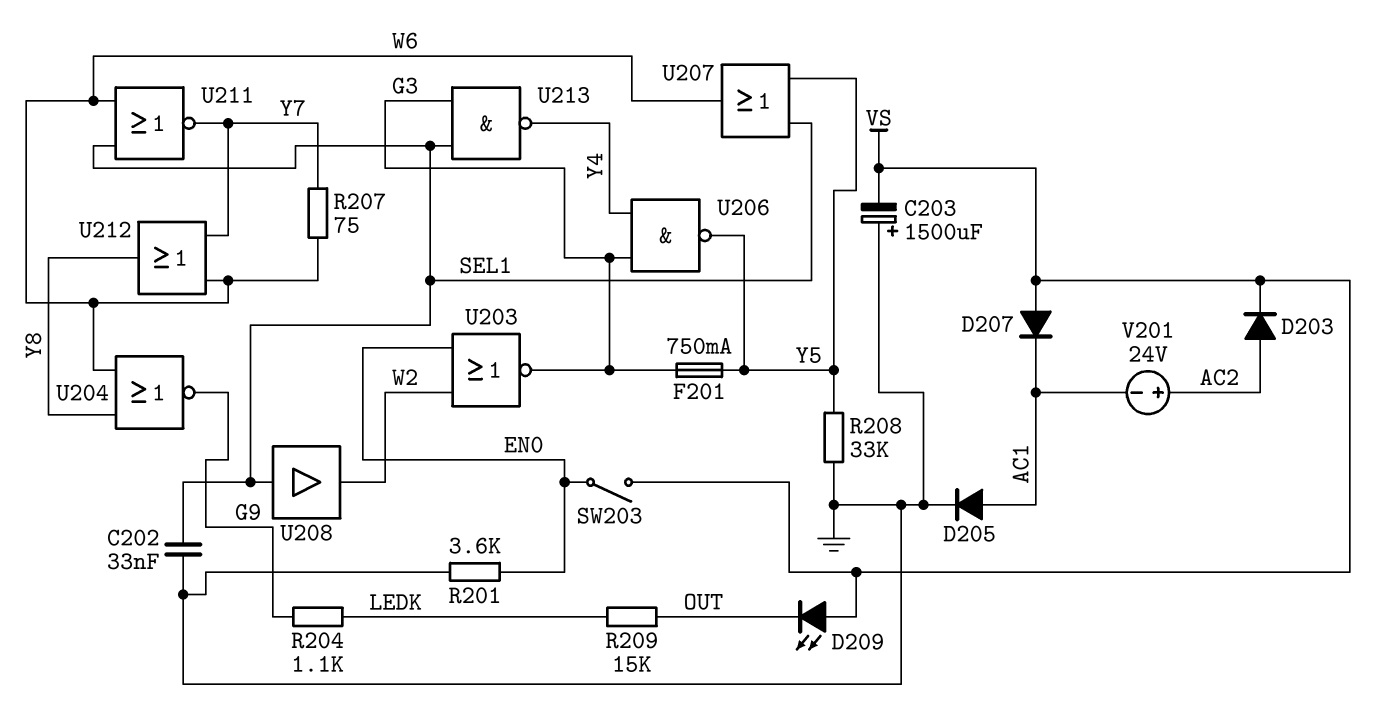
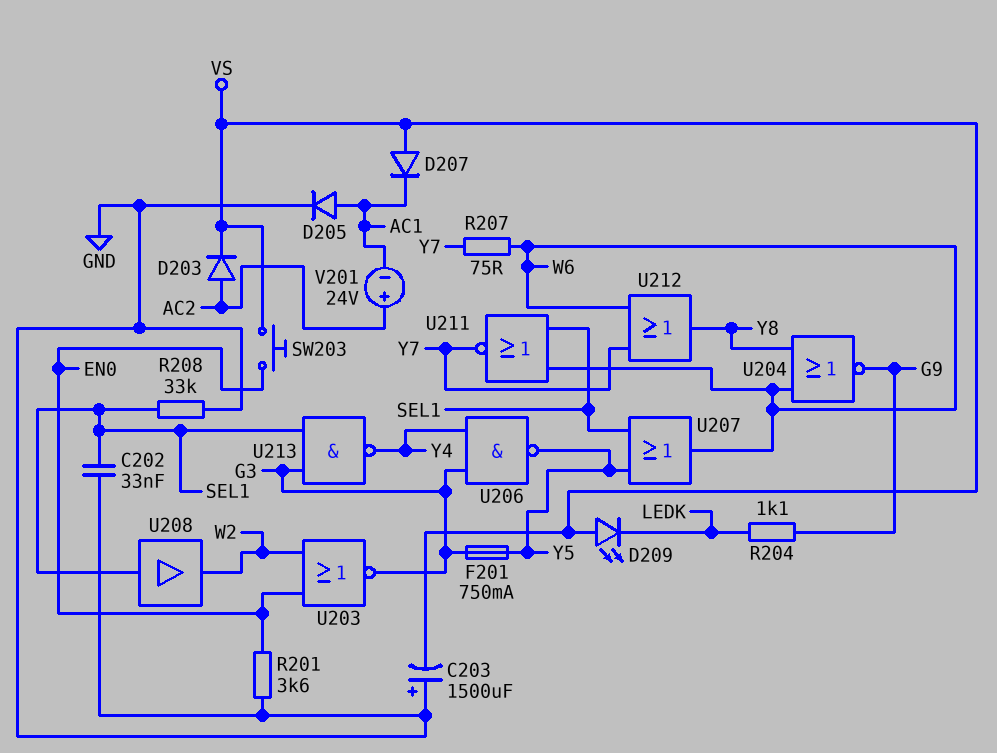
D209: LED (A VS, K OUT) -> LED (A VS, K LEDK)
R208: 33k (GND, Y5) -> 33k (GND, SEL1)
R209: 15k (LEDK, OUT) -> none
SW203: switch (EN0, VS) -> button (EN0, VS)

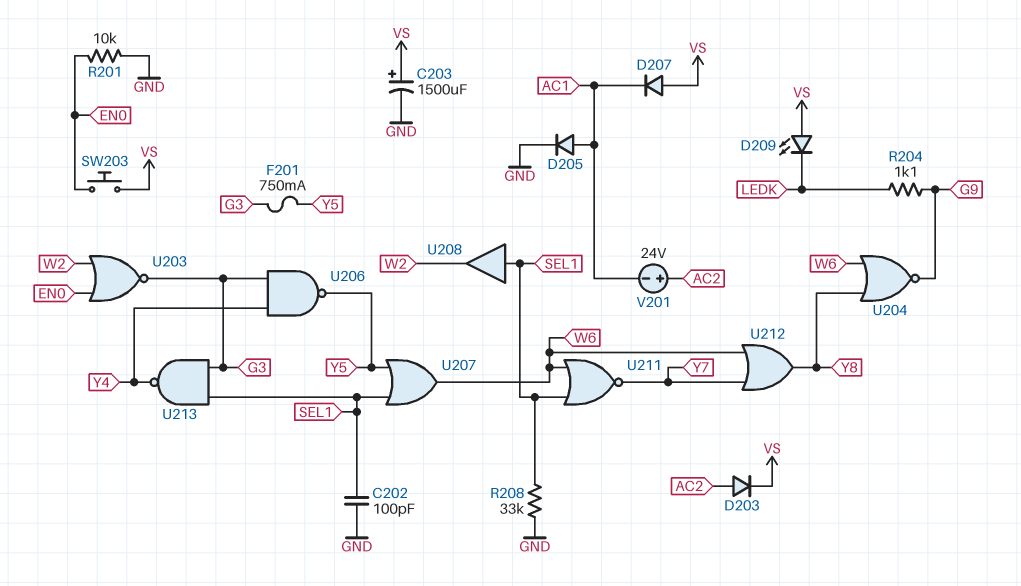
C202: 33nF (GND, SEL1) -> 100pF (GND, SEL1)
C203: 1500uF (plus GND, minus VS) -> 1500uF (plus VS, minus GND)
R201: 3.6k (EN0, GND) -> 10k (EN0, GND)
R207: 75 (W6, Y7) -> none

